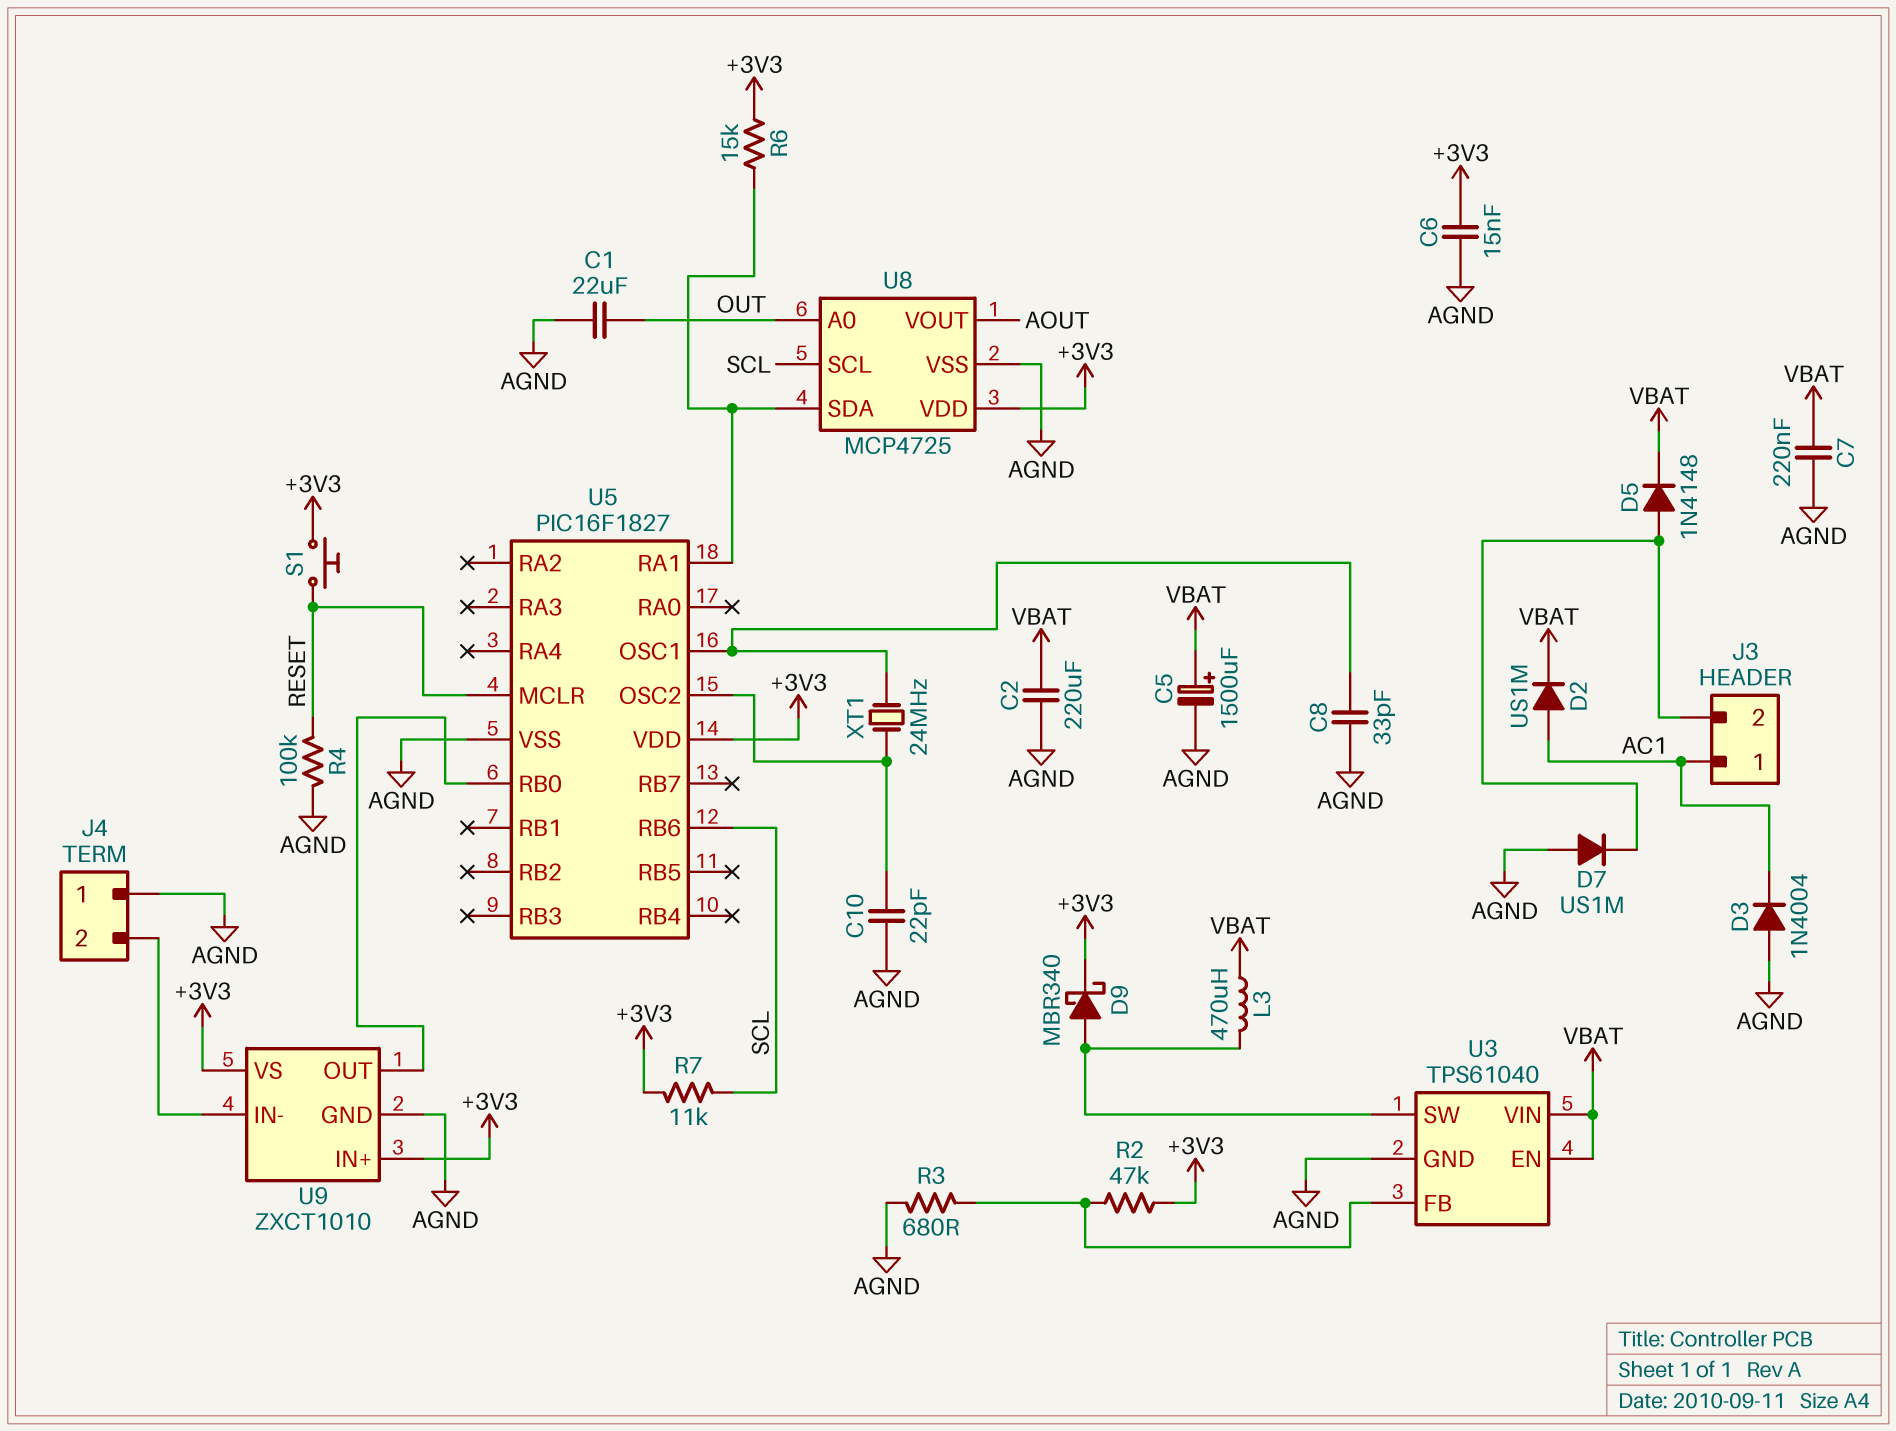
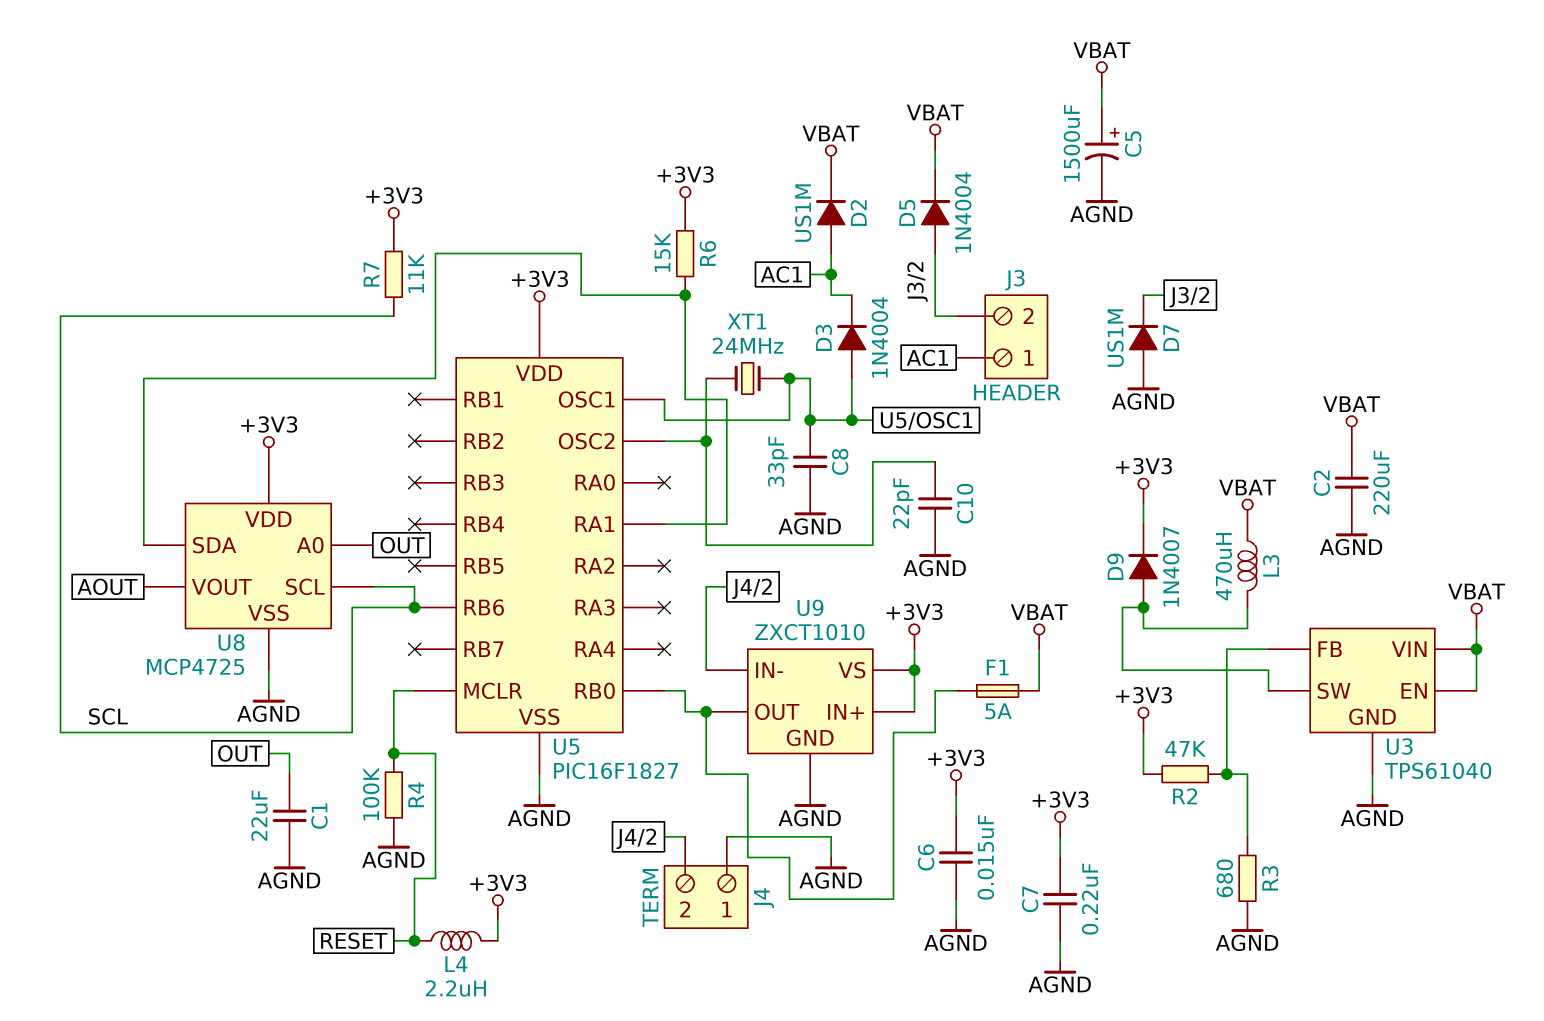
C7: 220nF (AGND, VBAT) -> 220nF (+3V3, AGND)
D3: diode 1N4004 (A AGND, K AC1) -> diode 1N4004 (A U5/OSC1, K AC1)
D5: diode 1N4148 (A J3/2, K VBAT) -> diode 1N4004 (A J3/2, K VBAT)
D9: schottky MBR340 (A U3/SW, K +3V3) -> diode 1N4007 (A U3/SW, K +3V3)
F1: none -> 5A (U5/RB0, VBAT)
L4: none -> 2.2uH (+3V3, RESET)
S1: button (+3V3, RESET) -> none

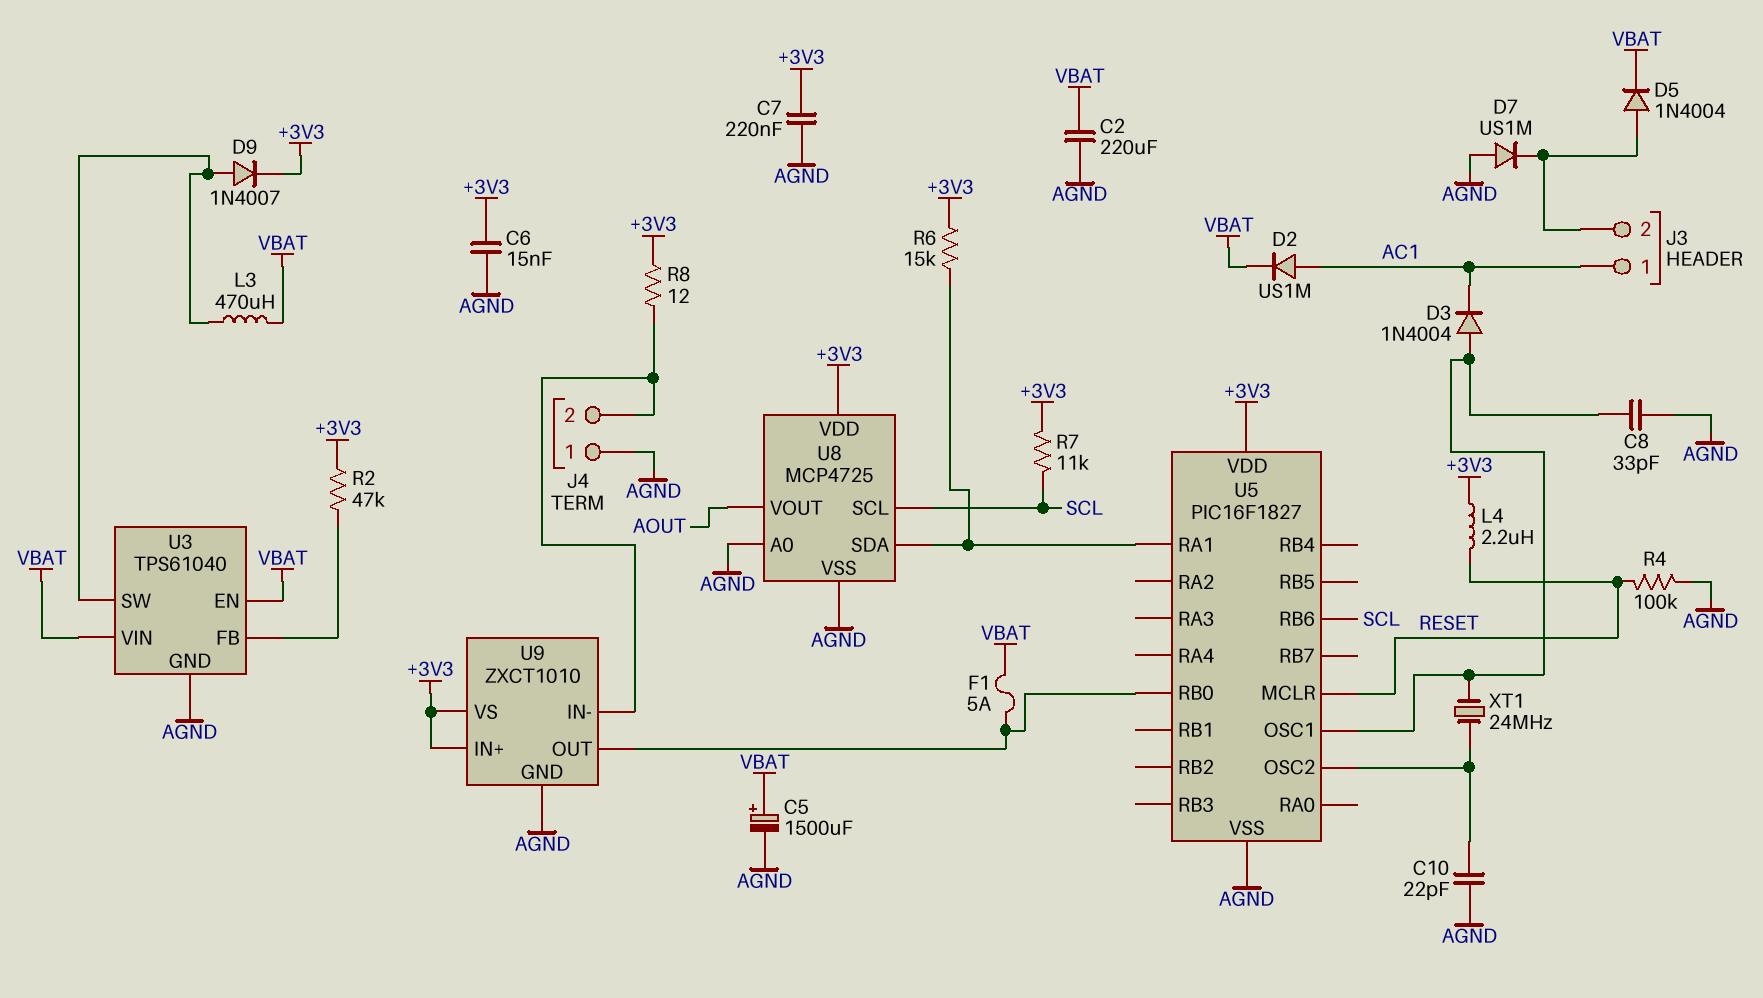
C1: 22uF (AGND, OUT) -> none
R3: 680 (AGND, U3/FB) -> none
R8: none -> 12 (+3V3, J4/2)
U8 pin A0: OUT -> AGND

